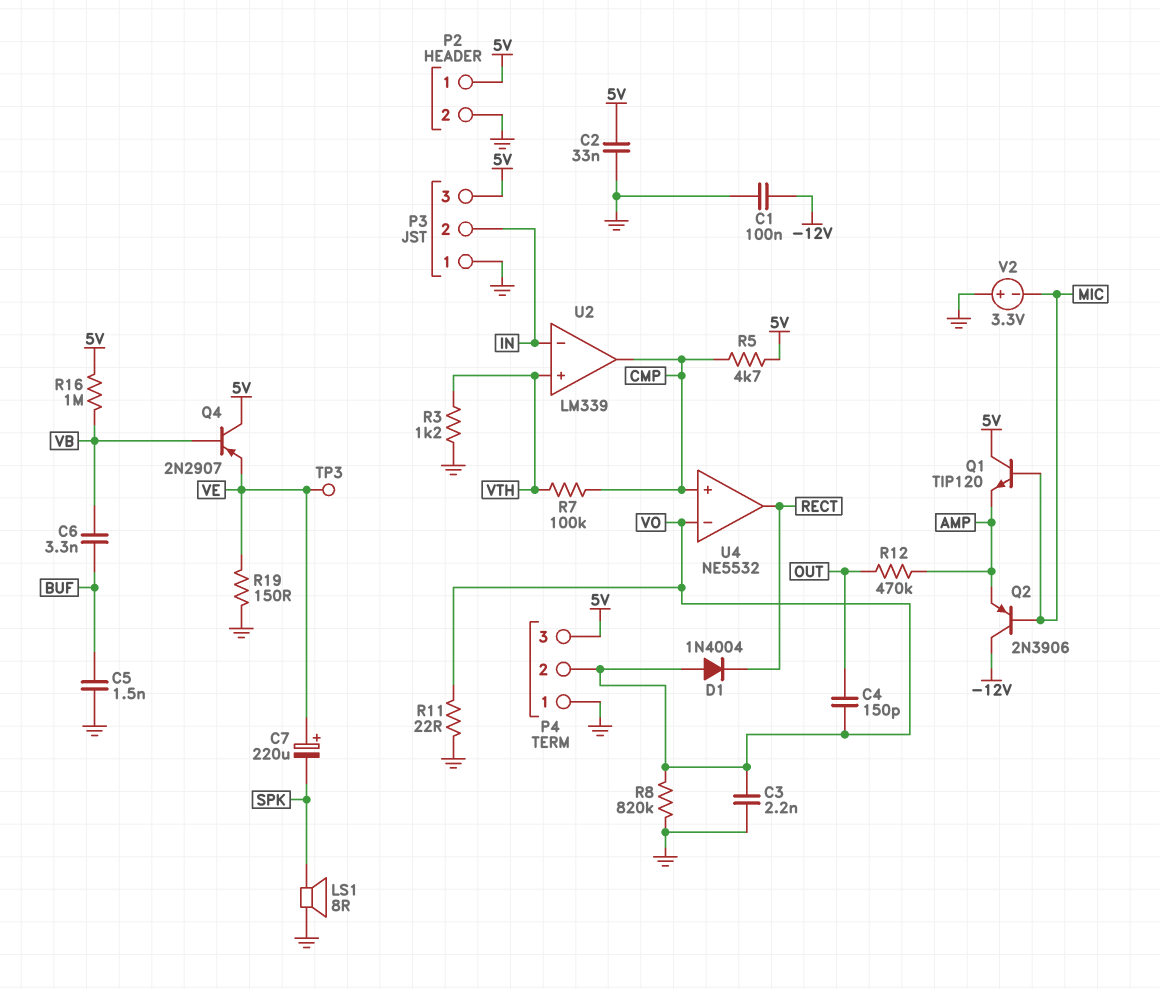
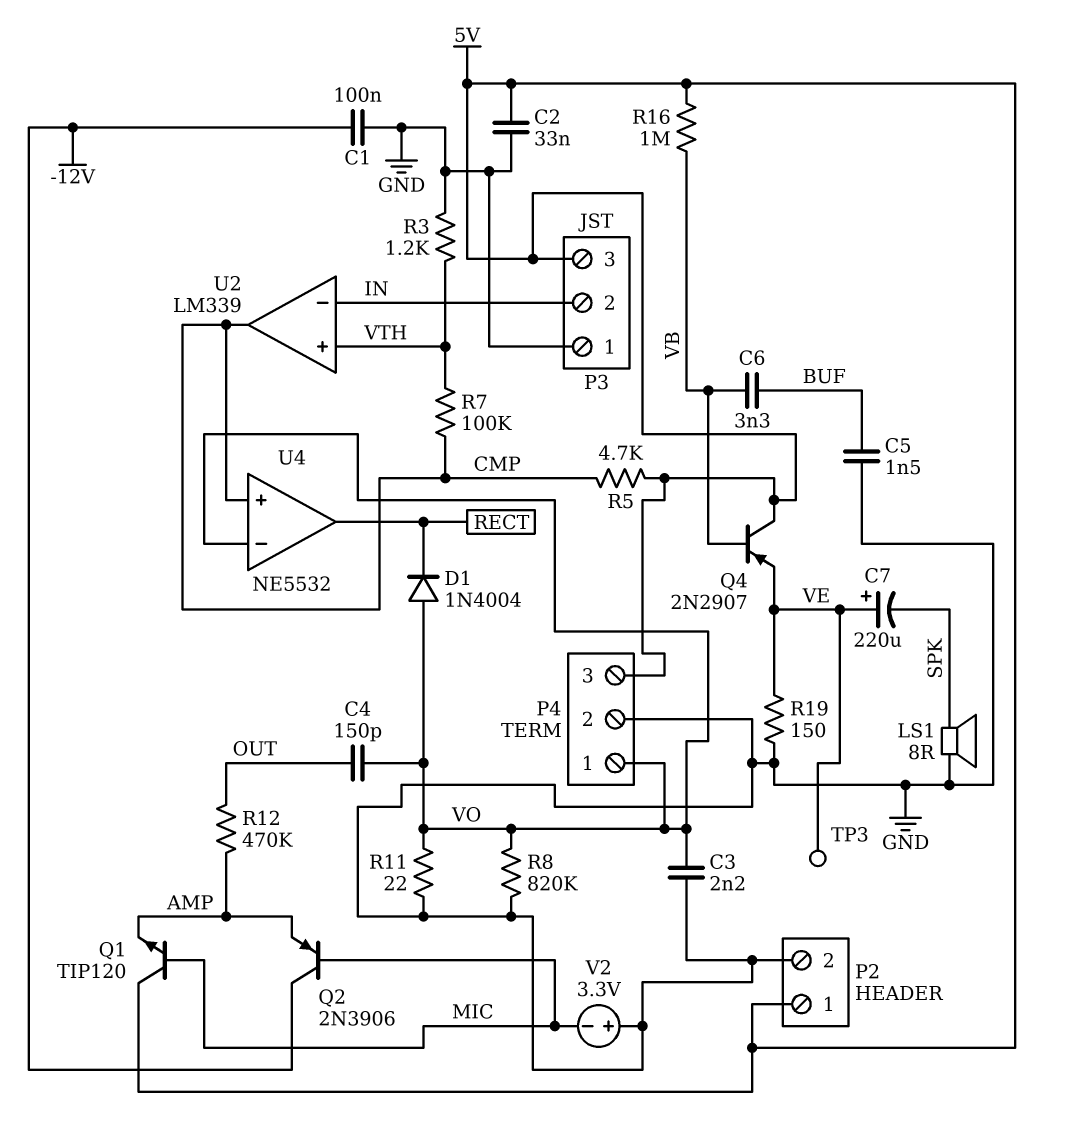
P4 pin 1: GND -> VO
P4 pin 2: VO -> GND

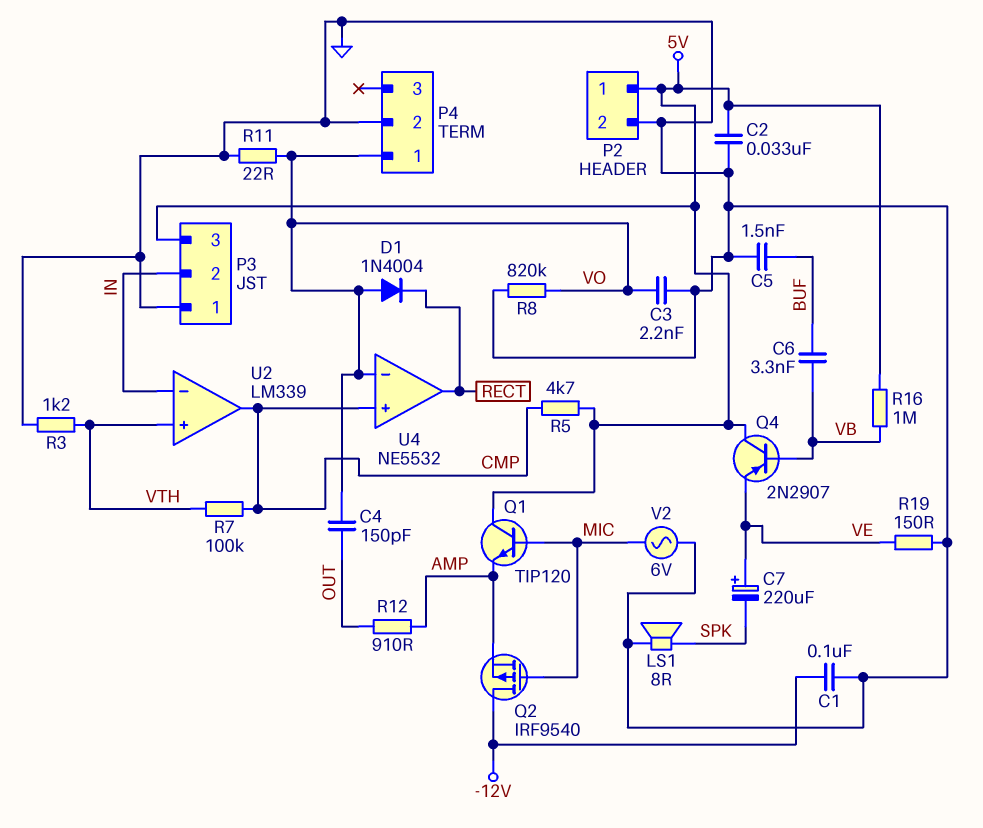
P4 pin 3: 5V -> none
Q2: PNP 2N3906 (B MIC, C -12V, E AMP) -> PMOS IRF9540 (G MIC, D -12V, S AMP)
R12: 470k (AMP, OUT) -> 910 (AMP, OUT)
TP3: test point (VE) -> none
V2: 3.3V (plus GND, minus MIC) -> AC 6V (GND, MIC)

